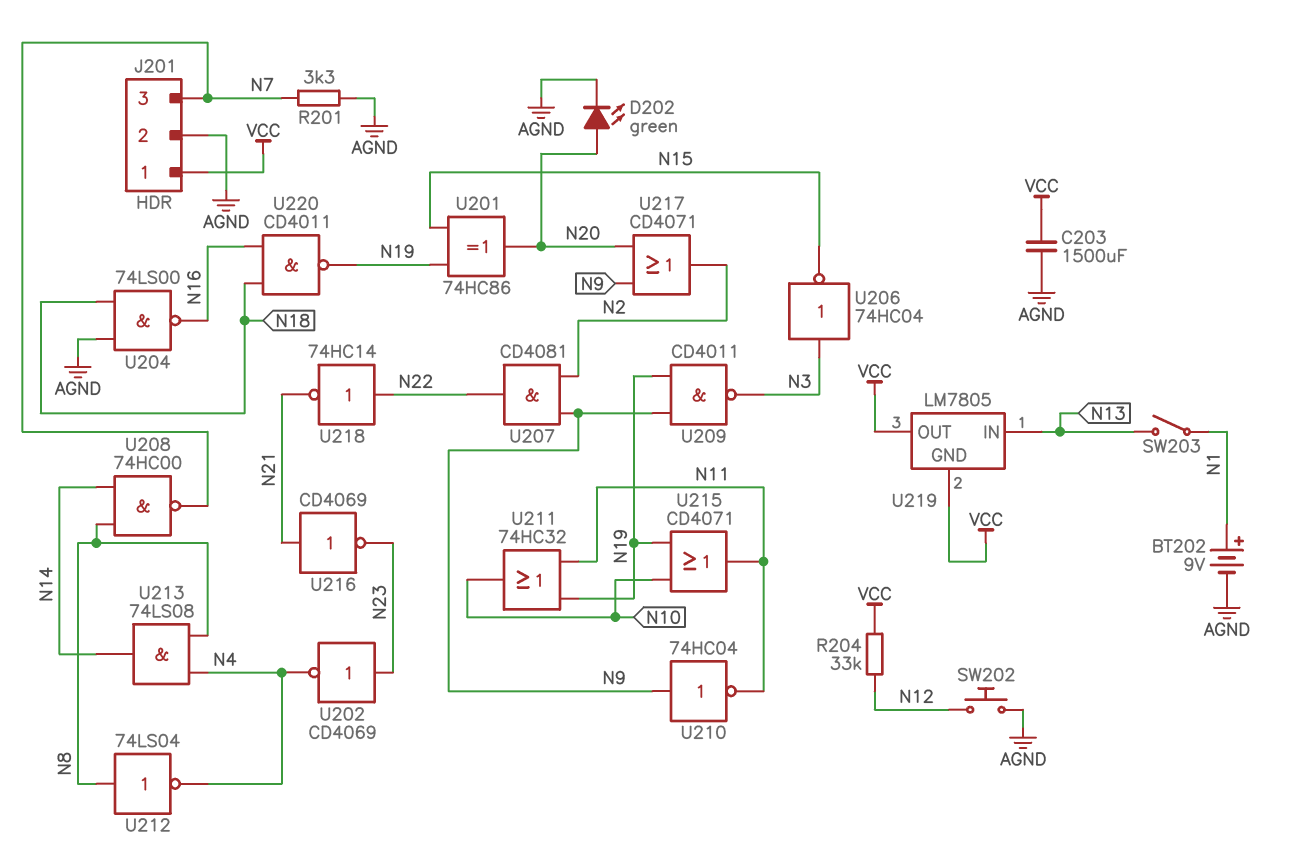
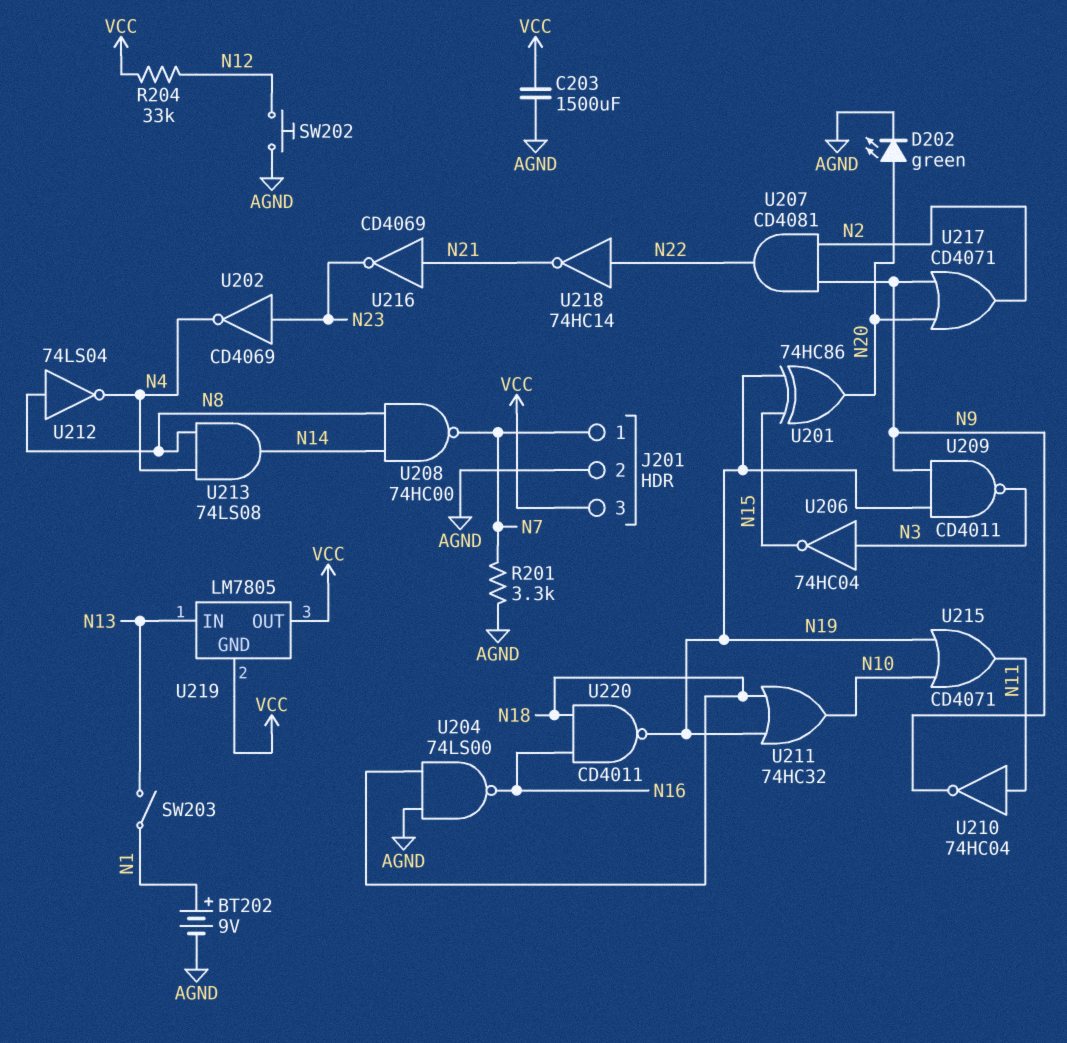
J201 pin 1: VCC -> N7
J201 pin 3: N7 -> VCC
U210: NOT 74HC04 (in N9, out N11) -> NOT 74HC04 (in N11, out N9)
U211: OR 74HC32 (in N11, in N19, out N10) -> OR 74HC32 (in N18, in N19, out N10)

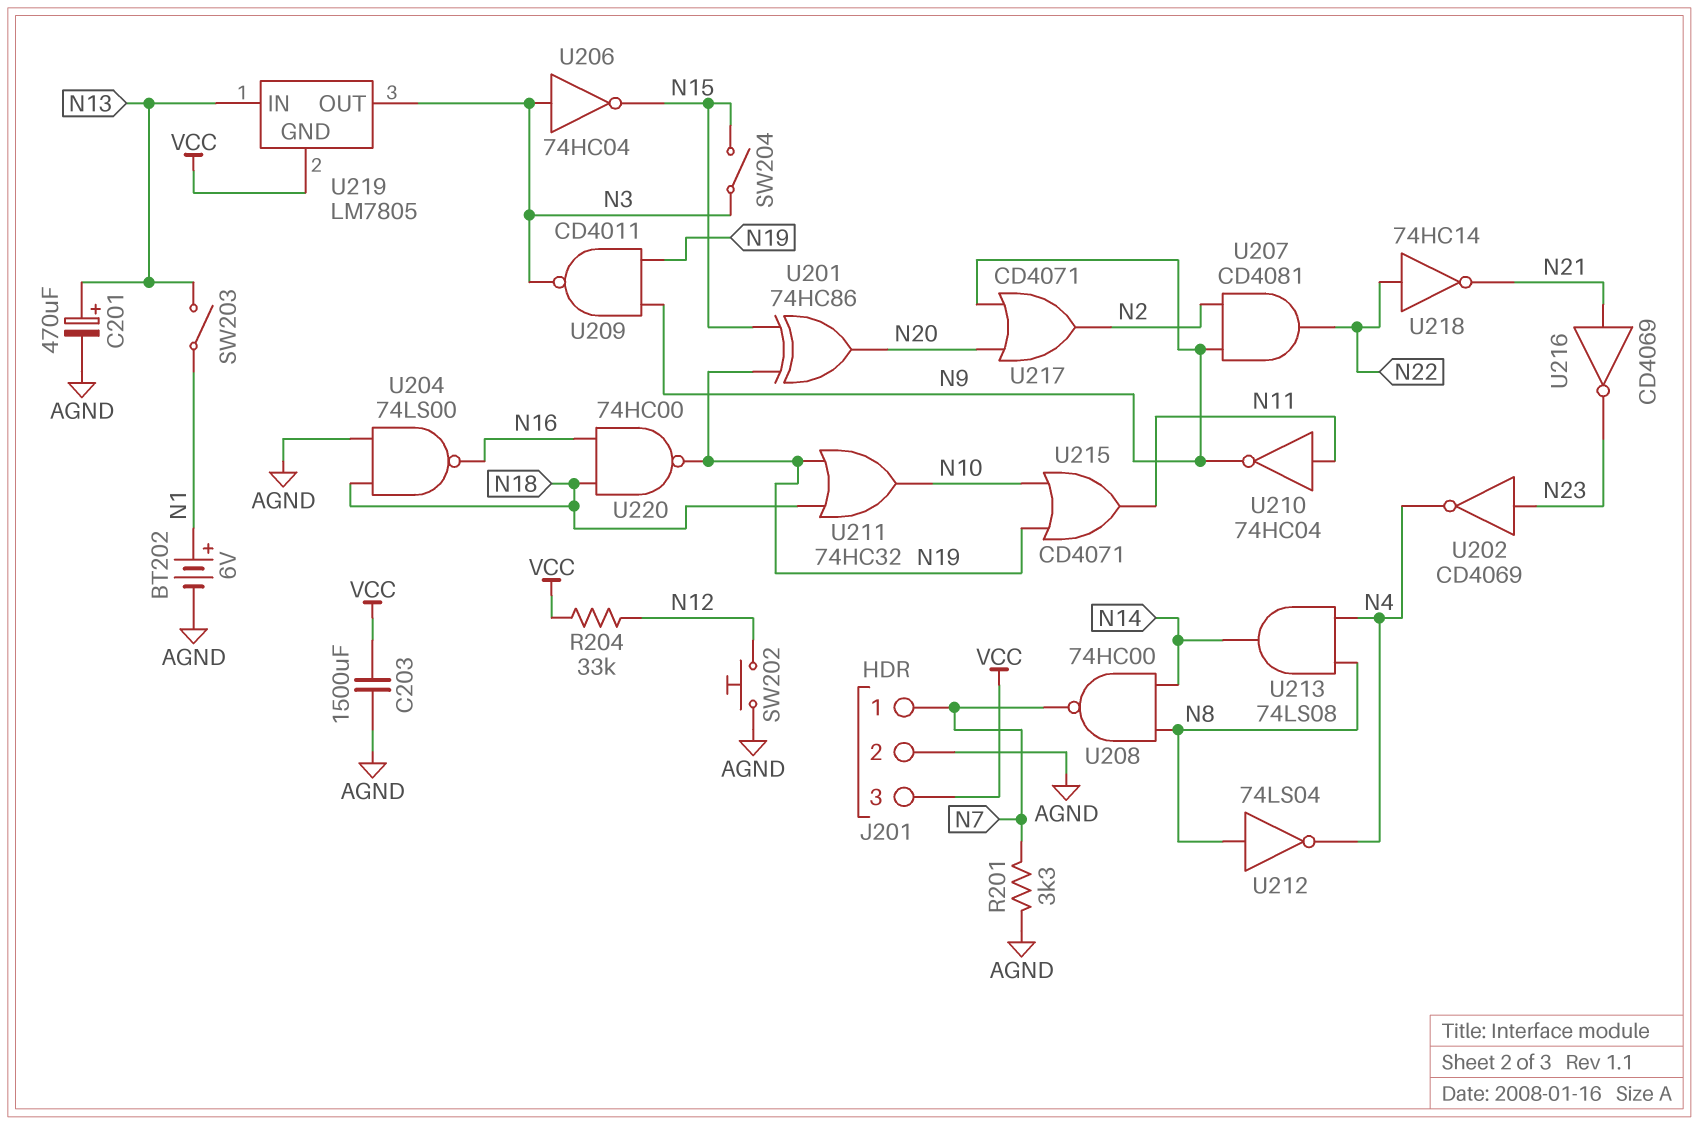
BT202: 9V (plus N1, minus AGND) -> 6V (plus N1, minus AGND)
C201: none -> 470uF (plus N13, minus AGND)
D202: LED green (A N20, K AGND) -> none
SW204: none -> switch (N3, N15)
U219 pin OUT: VCC -> N3
U220: NAND CD4011 (in N16, in N18, out N19) -> NAND 74HC00 (in N16, in N18, out N19)

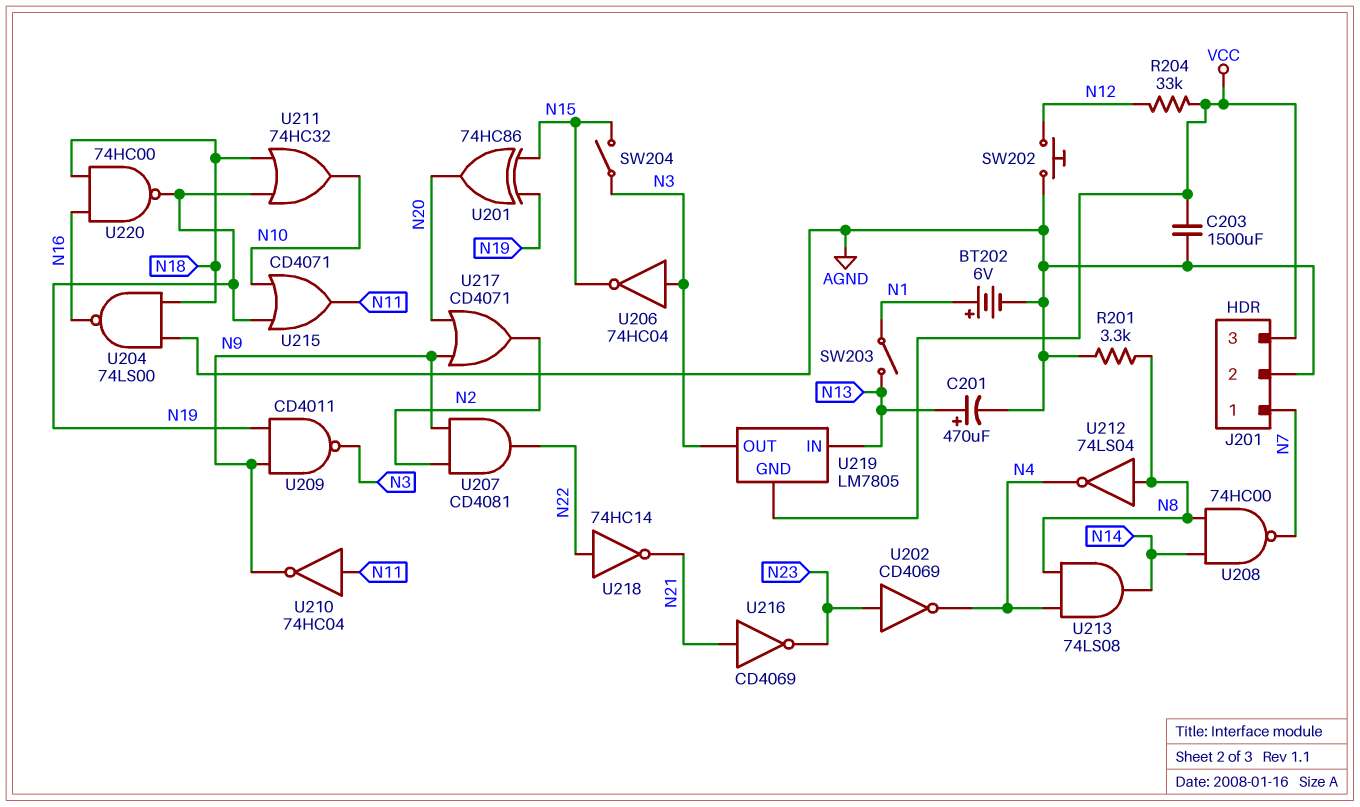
R201: 3.3k (AGND, N7) -> 3.3k (AGND, N8)

